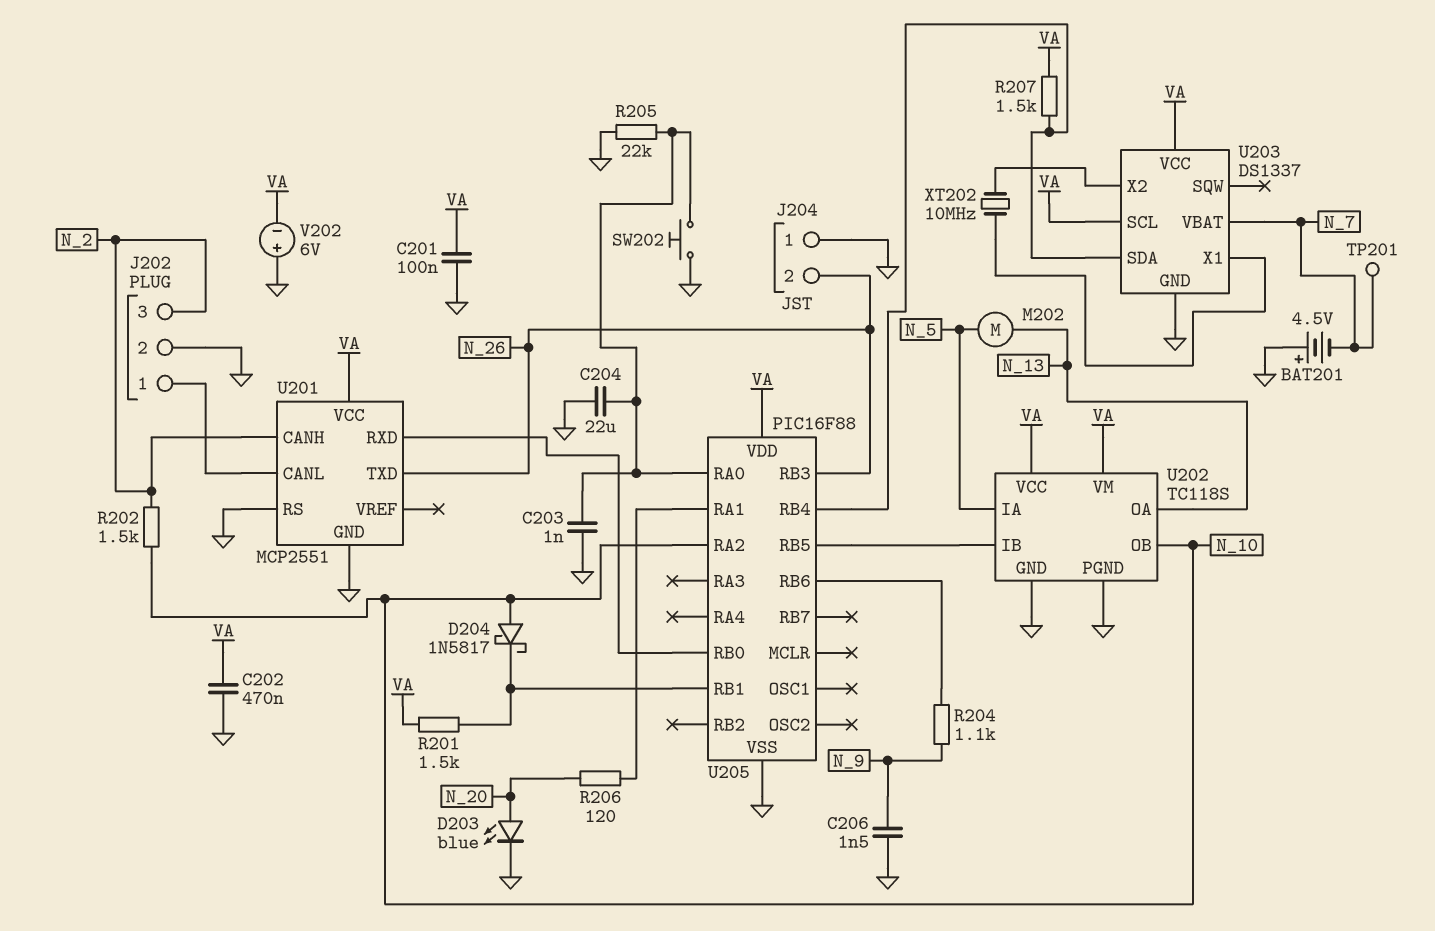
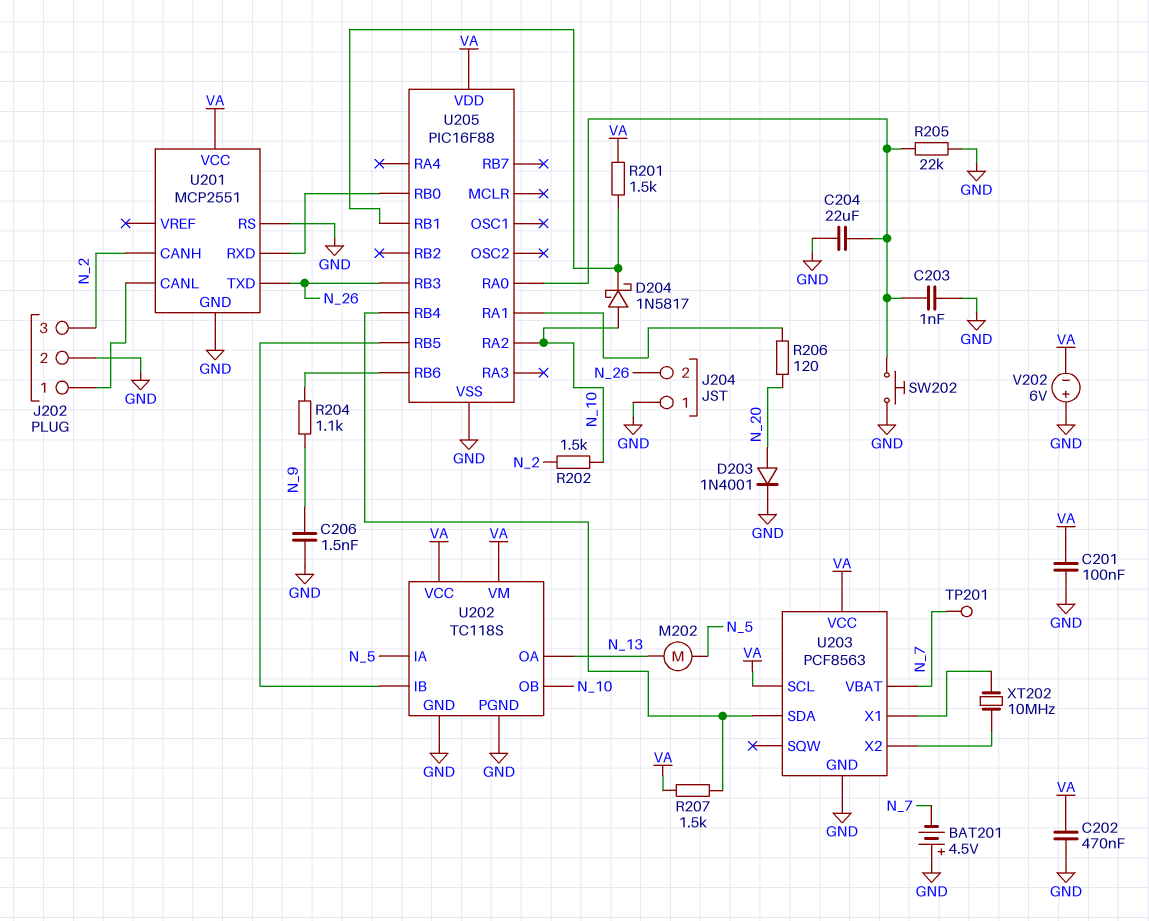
D203: LED blue (A N_20, K GND) -> diode 1N4001 (A N_20, K GND)
U203: DS1337 -> PCF8563

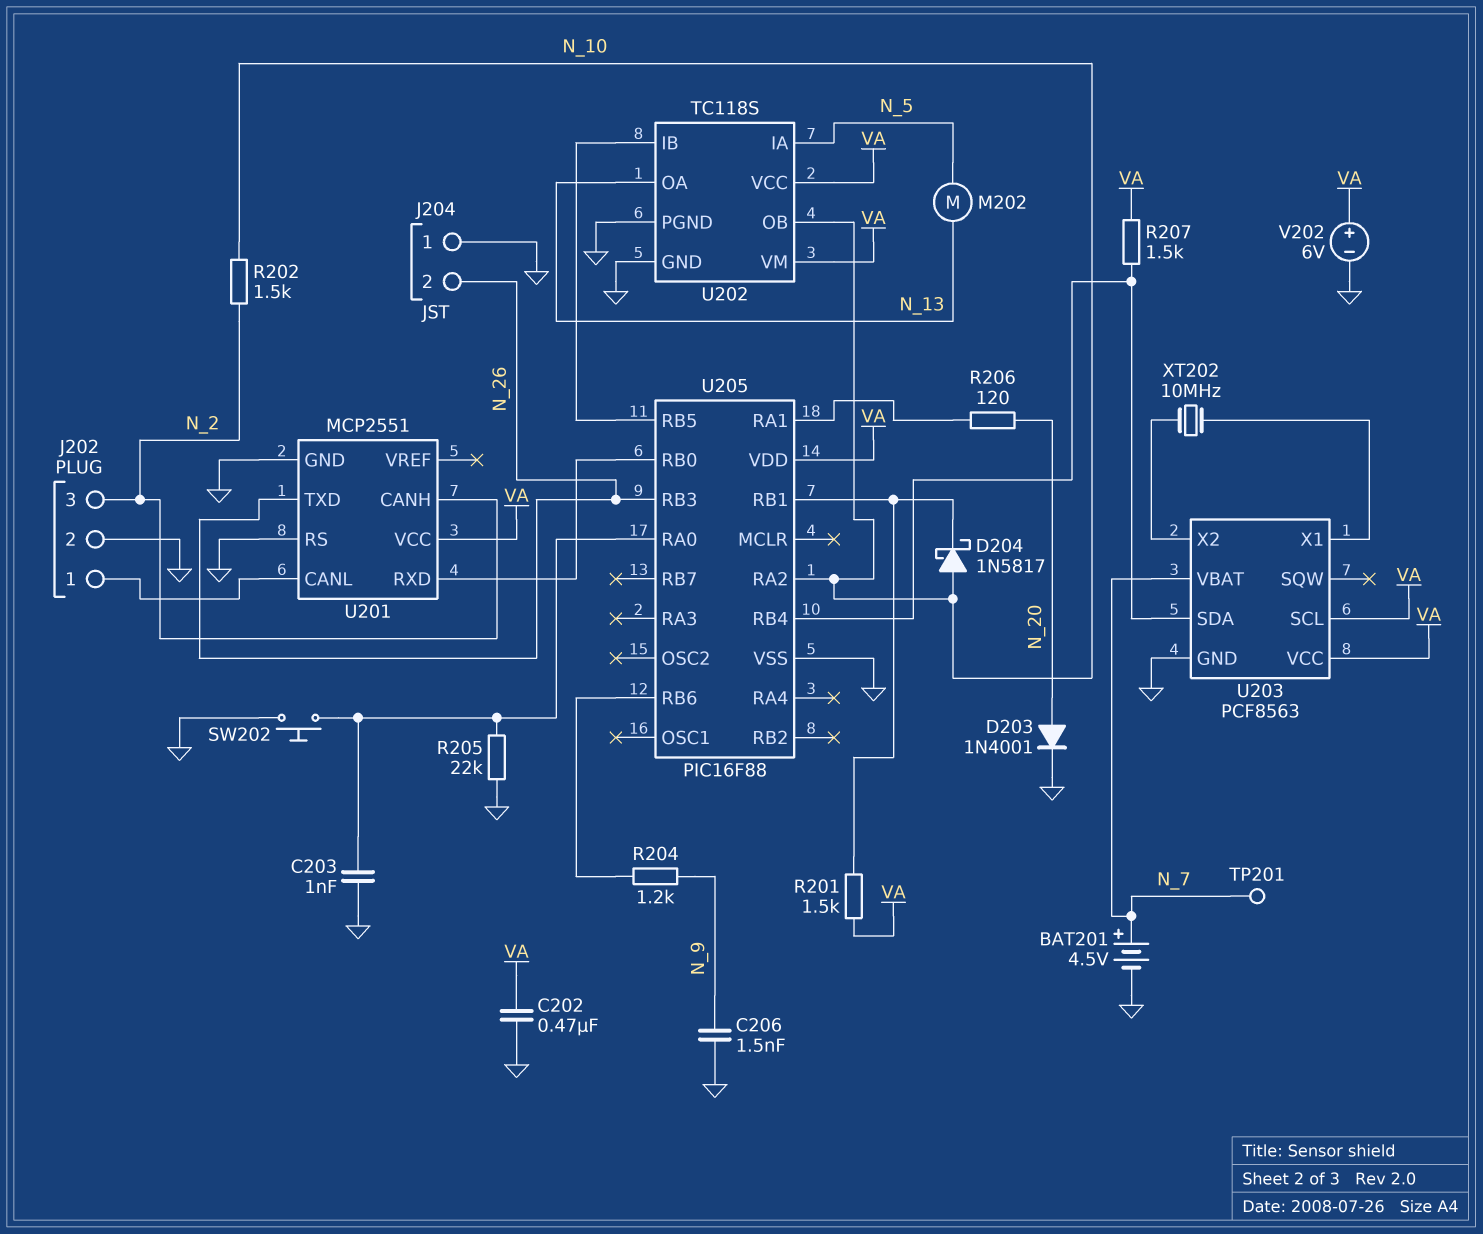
BAT201: 4.5V (plus GND, minus N_7) -> 4.5V (plus N_7, minus GND)
C201: 100nF (GND, VA) -> none
C204: 22uF (GND, U205/RA0) -> none
R204: 1.1k (N_9, U205/RB6) -> 1.2k (N_9, U205/RB6)
V202: 6V (plus GND, minus VA) -> 6V (plus VA, minus GND)

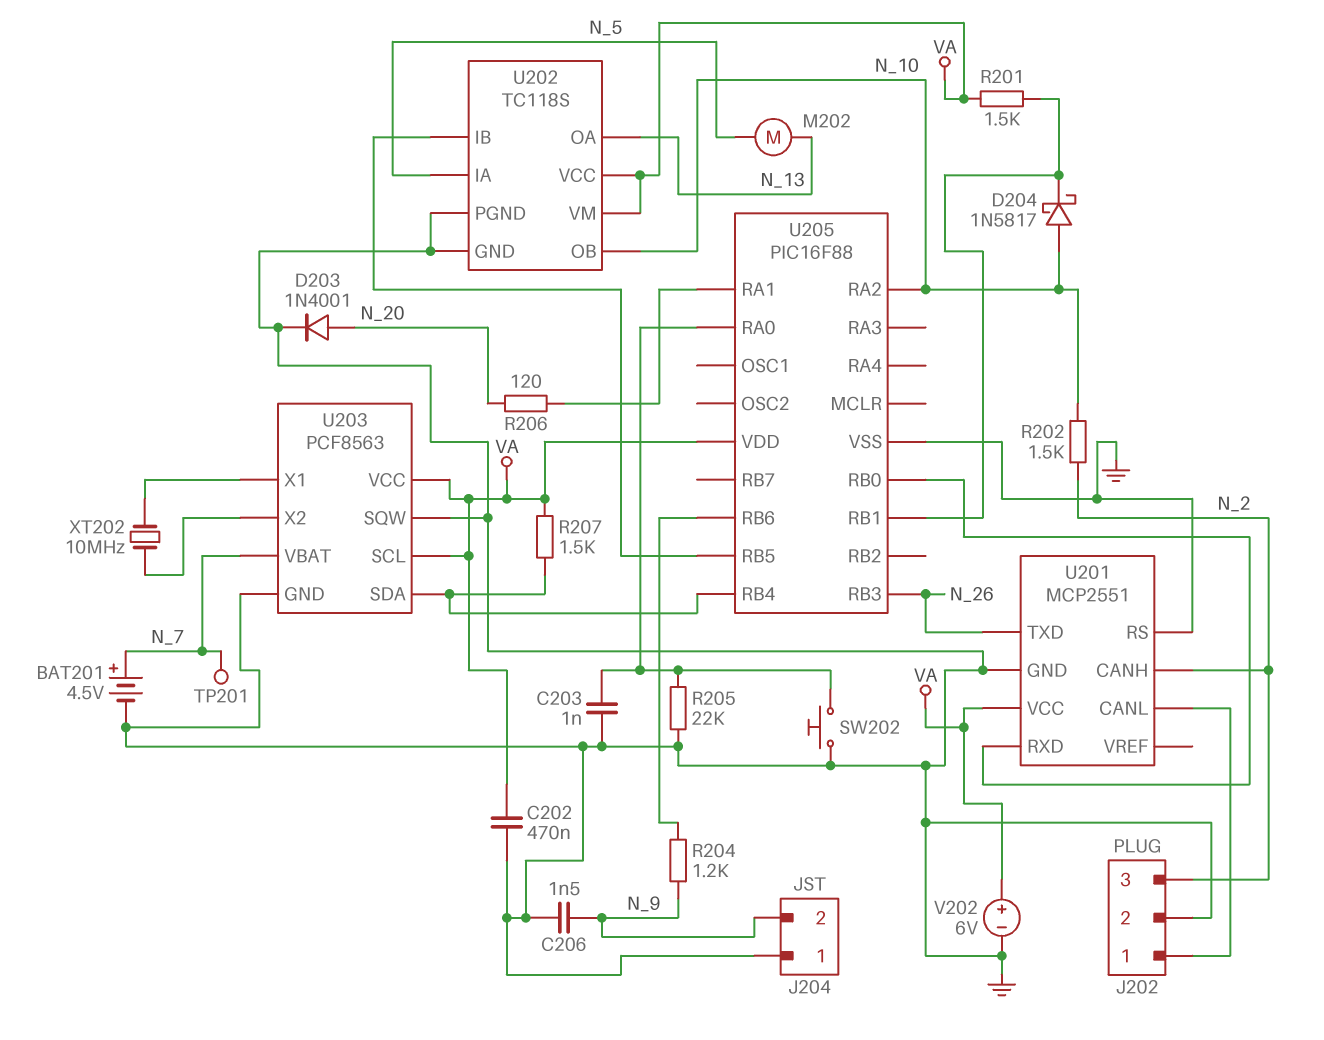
J204 pin 2: N_26 -> N_9
U203 pin SQW: none -> GND

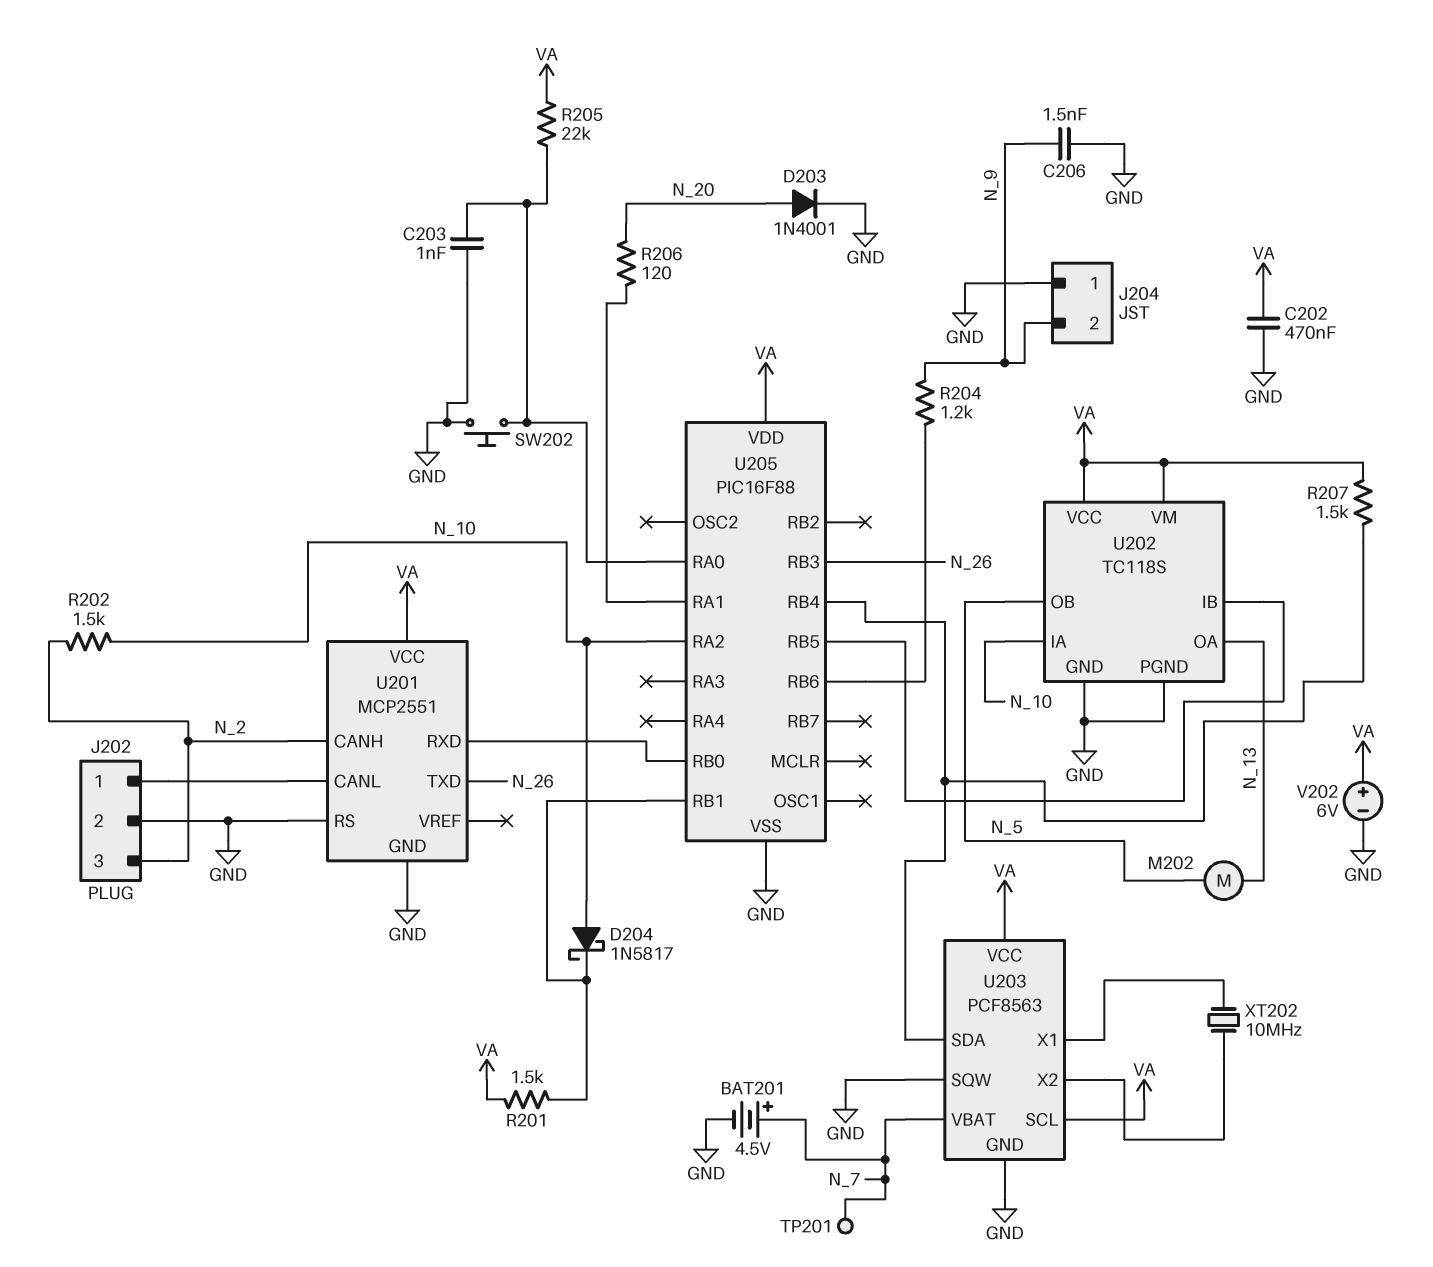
R205: 22k (GND, U205/RA0) -> 22k (U205/RA0, VA)
U202 pin IA: N_5 -> N_10
U202 pin OB: N_10 -> N_5

